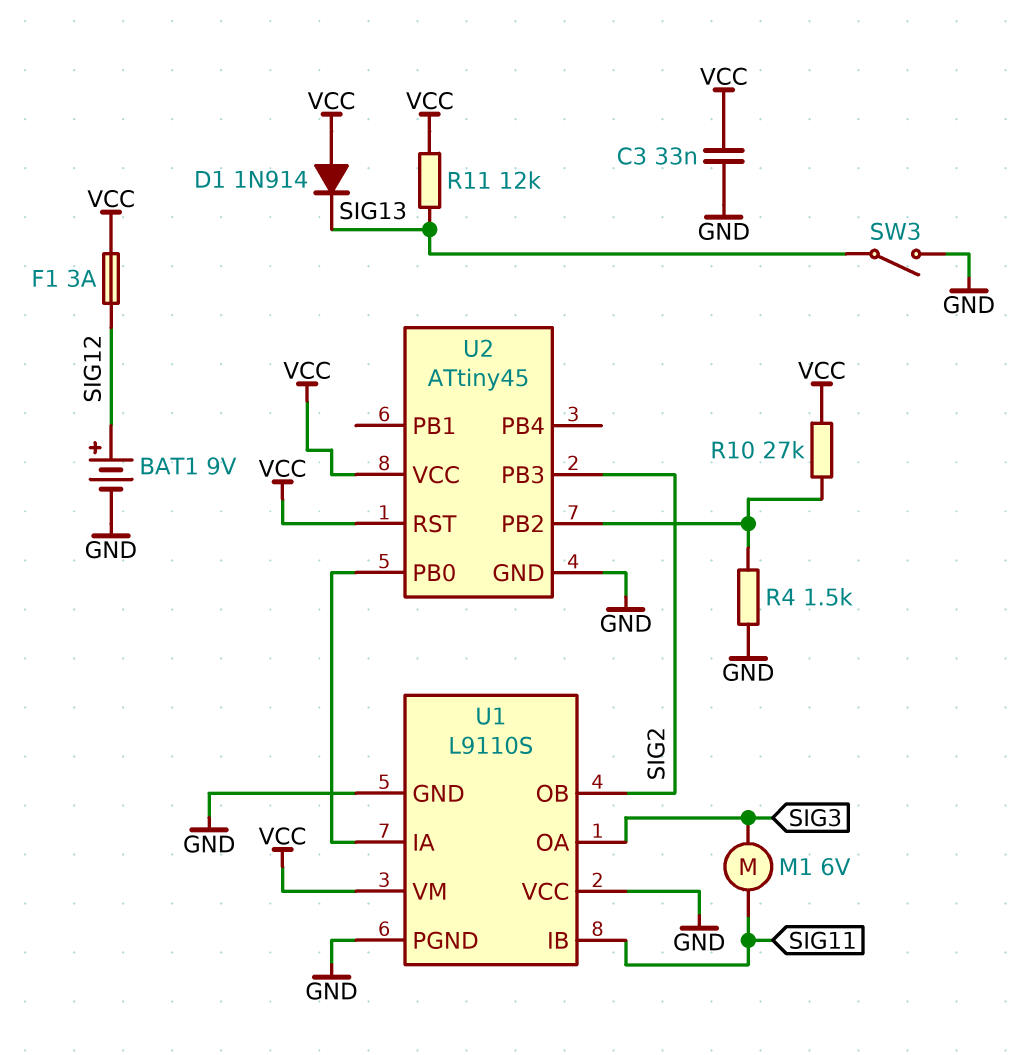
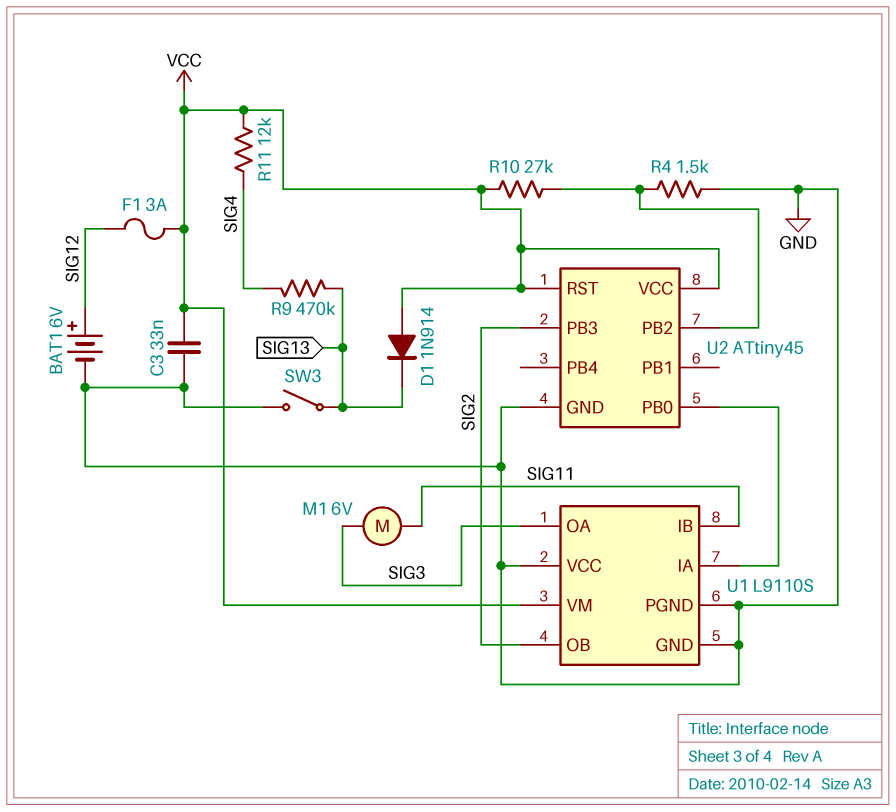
BAT1: 9V (plus SIG12, minus GND) -> 6V (plus SIG12, minus GND)
R9: none -> 470k (SIG4, SIG13)
R11: 12k (SIG13, VCC) -> 12k (SIG4, VCC)

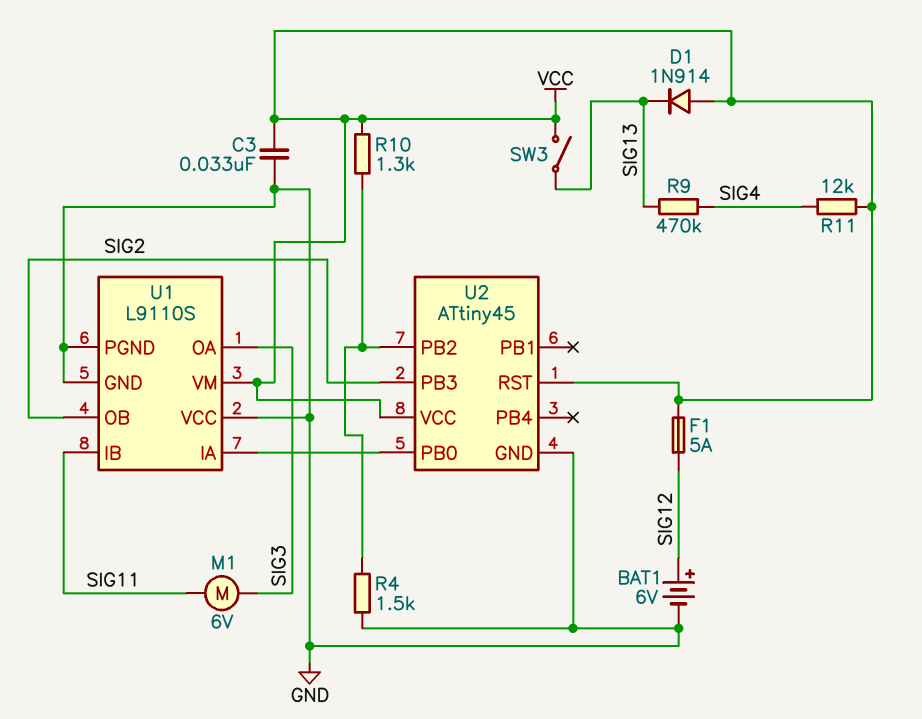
F1: 3A (SIG12, VCC) -> 5A (SIG12, VCC)
R10: 27k (U2/PB2, VCC) -> 1.3k (U2/PB2, VCC)
SW3: switch (GND, SIG13) -> switch (SIG13, VCC)

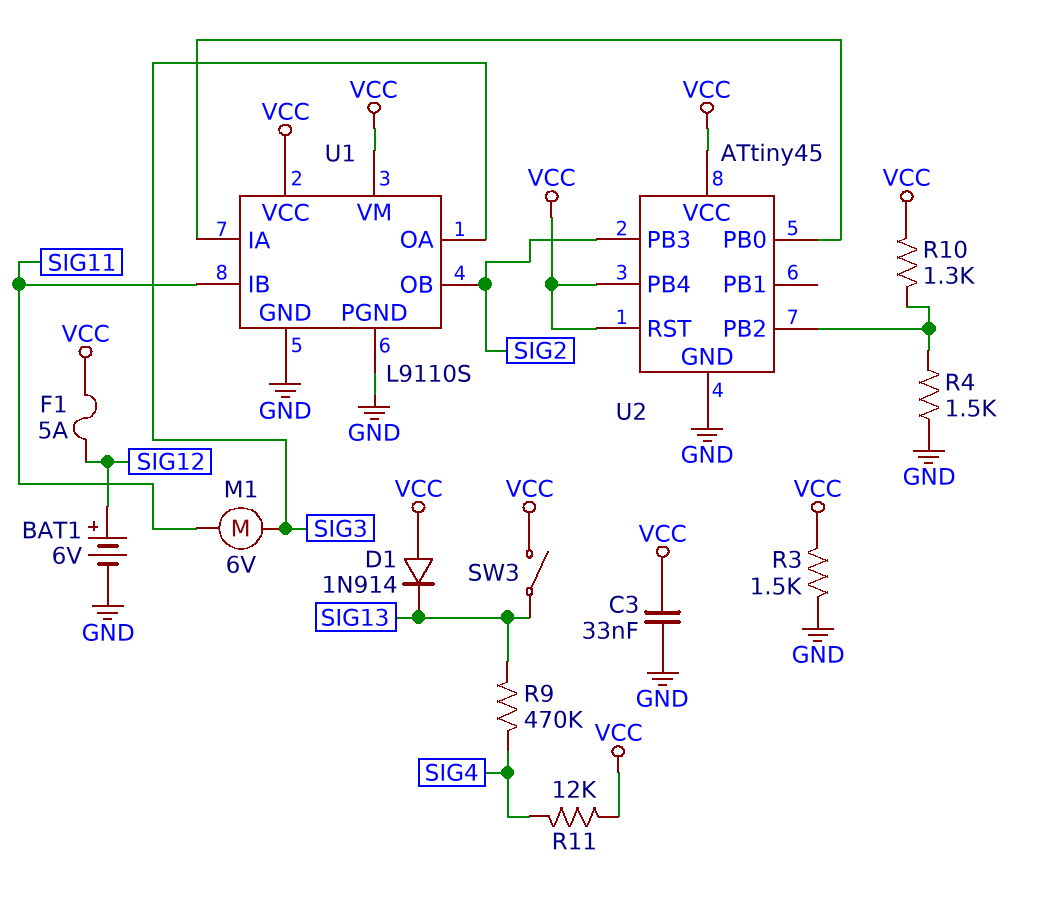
R3: none -> 1.5k (GND, VCC)
U1 pin VCC: GND -> VCC
U2 pin PB4: none -> VCC

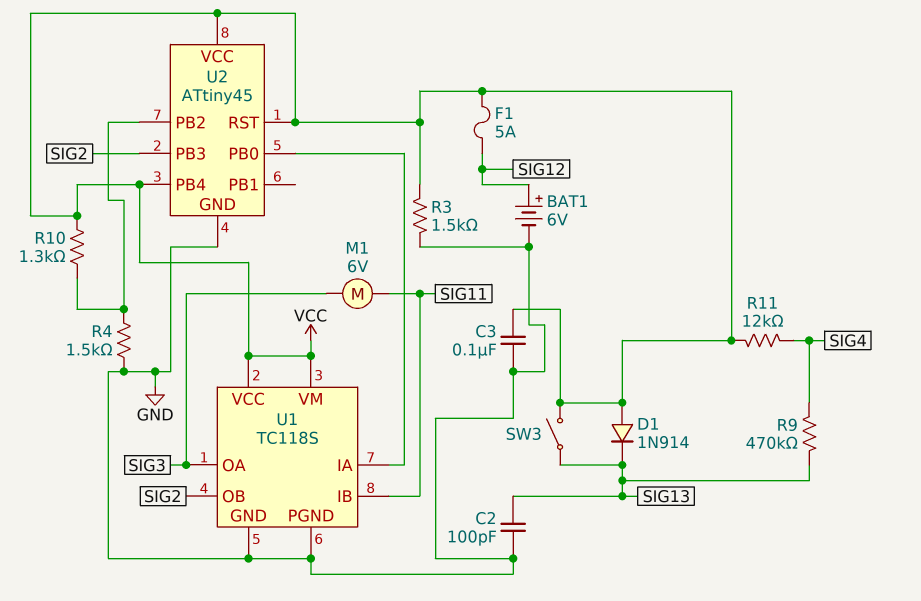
C2: none -> 100pF (GND, SIG13)
C3: 33nF (GND, VCC) -> 100nF (GND, VCC)
U1: L9110S -> TC118S

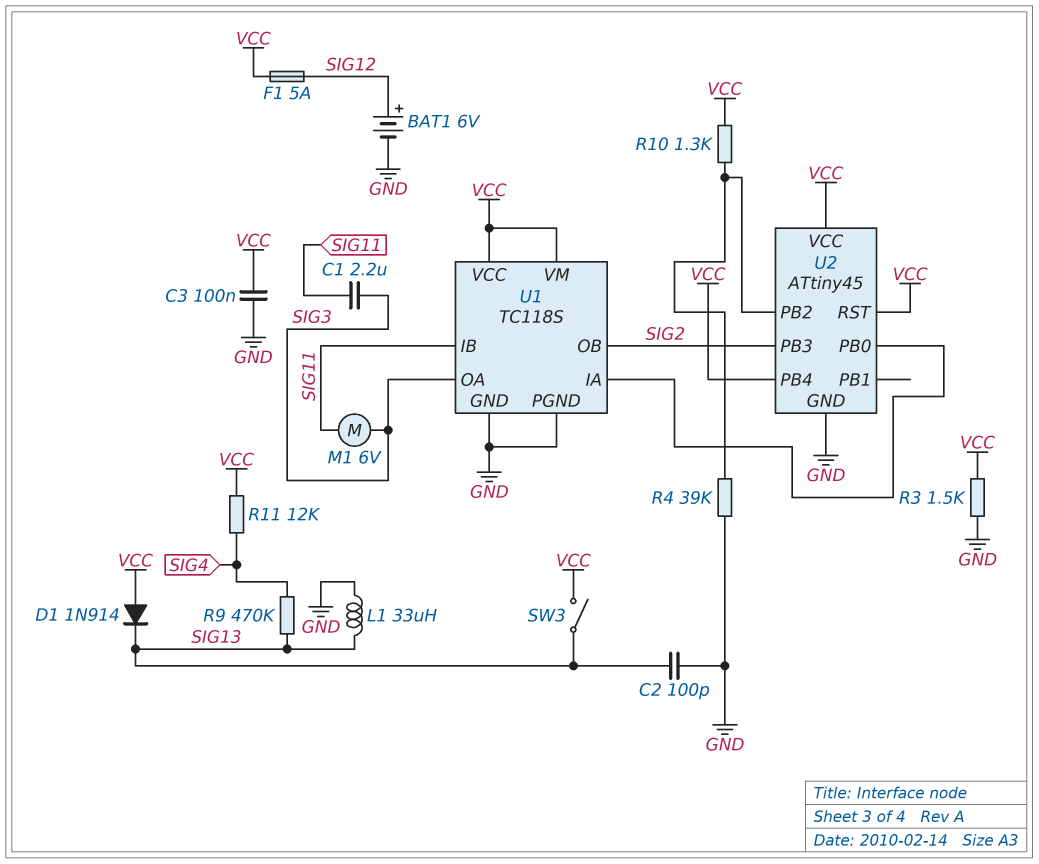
C1: none -> 2.2uF (SIG3, SIG11)
L1: none -> 33uH (GND, SIG13)
R4: 1.5k (GND, U2/PB2) -> 39k (GND, U2/PB2)

